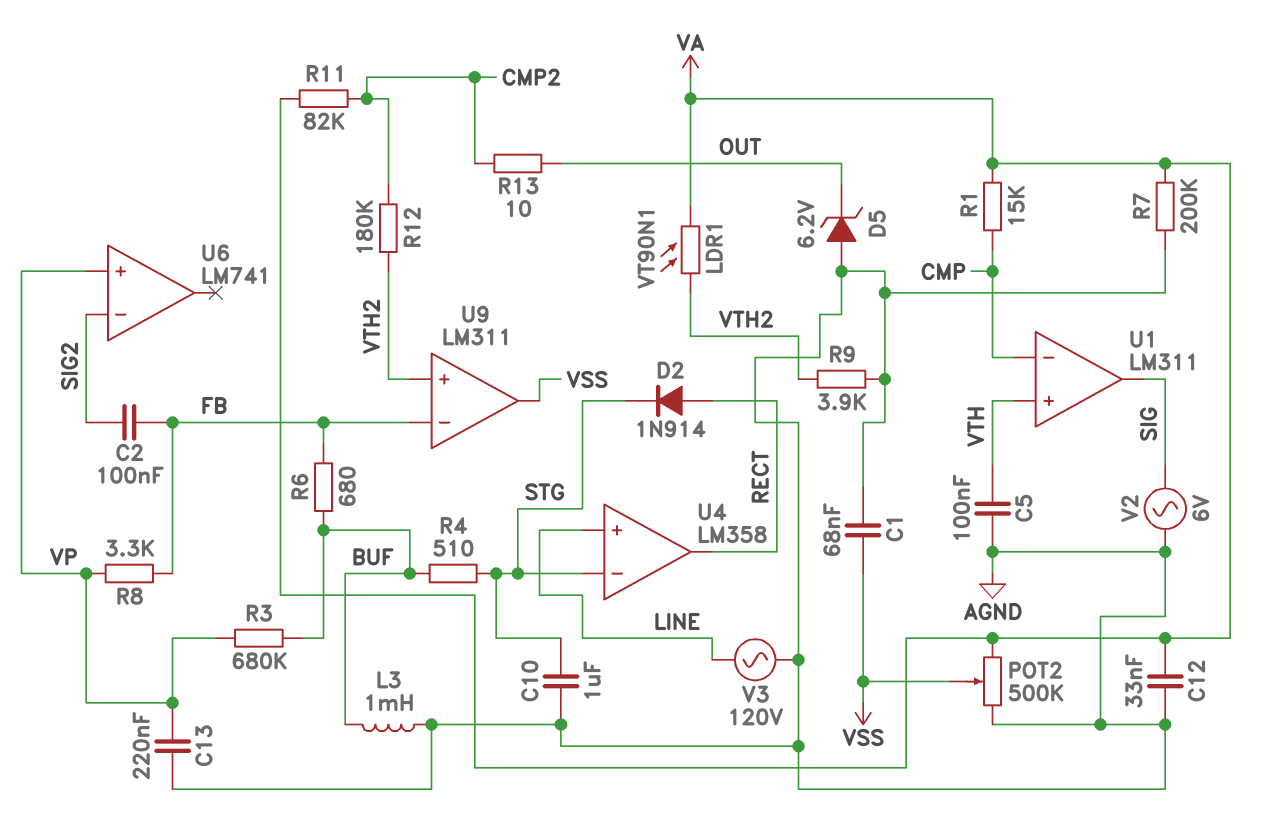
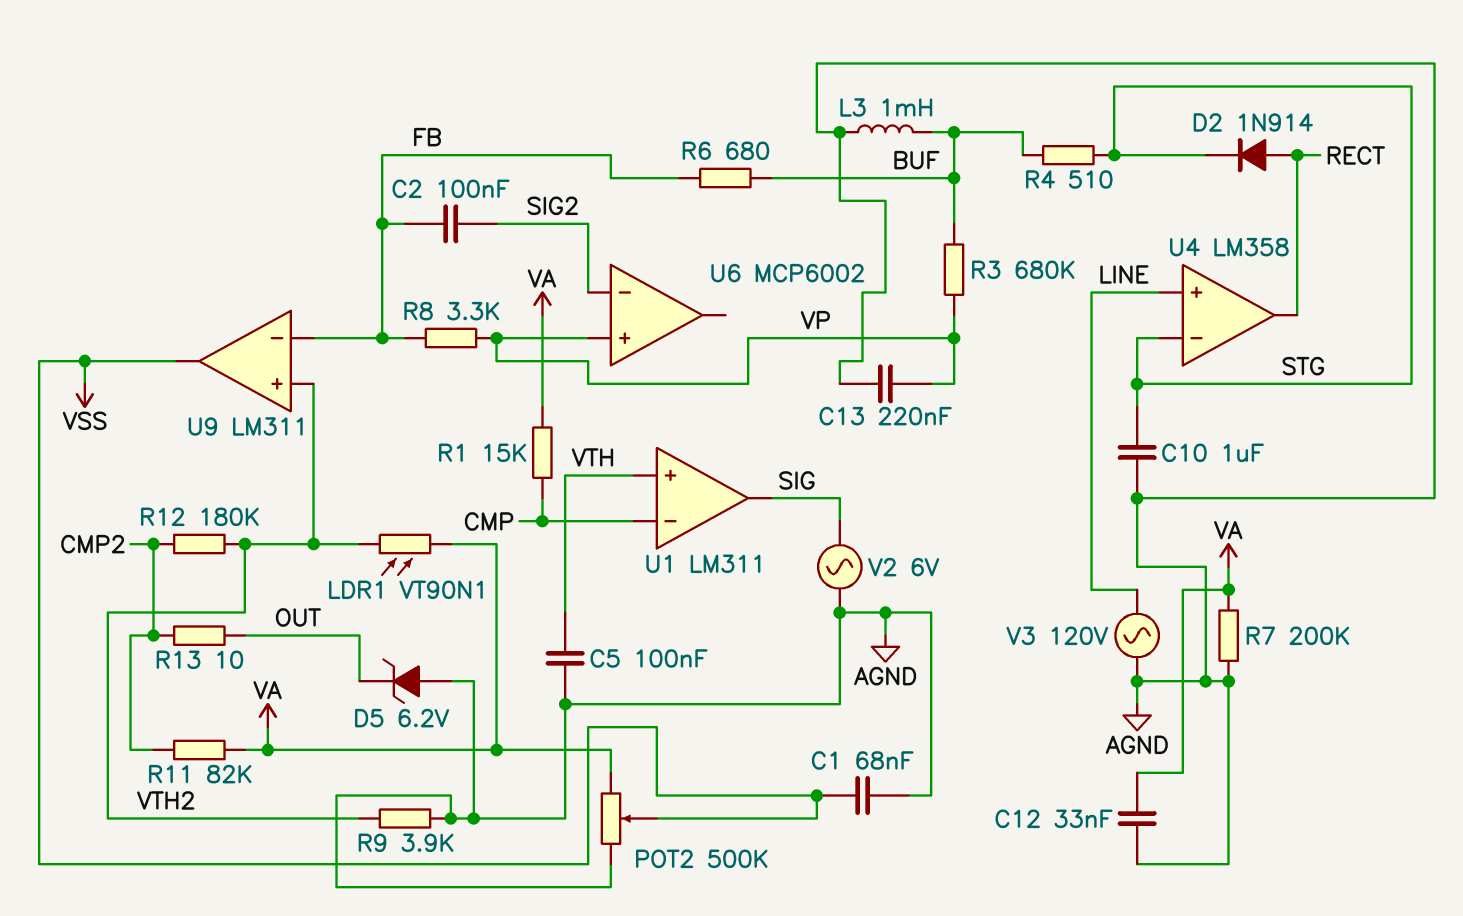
U6: LM741 -> MCP6002

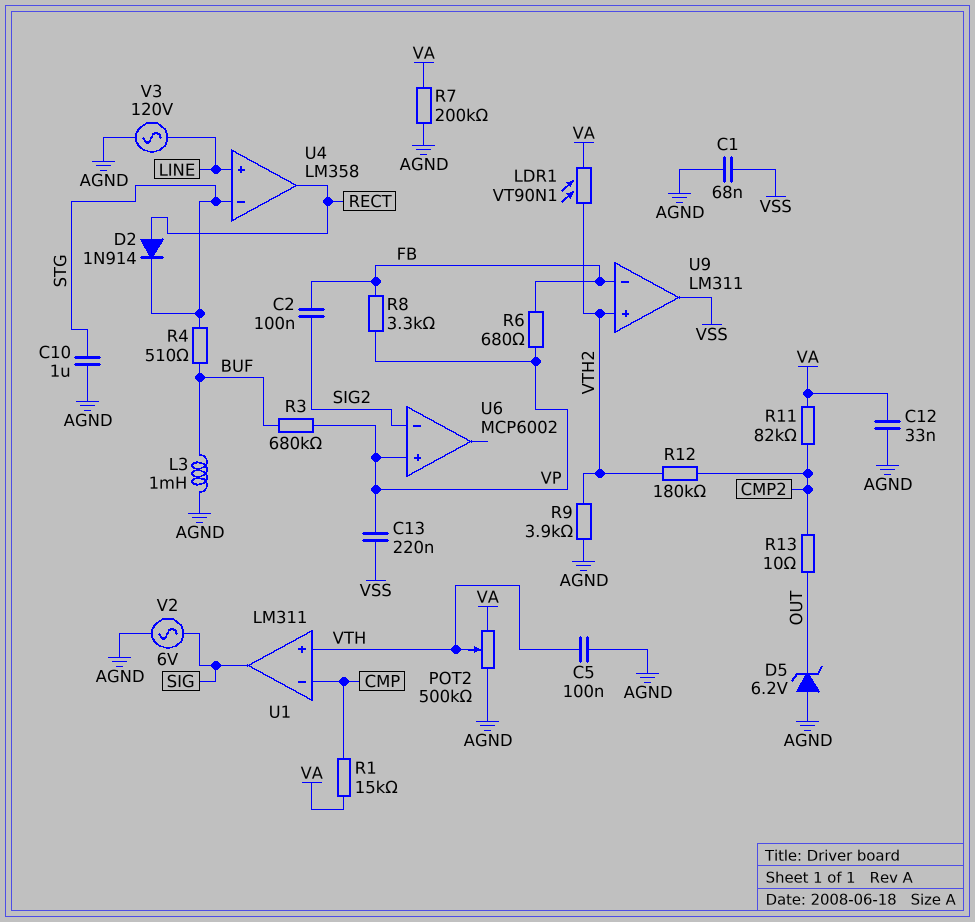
C13: 220nF (AGND, VP) -> 220nF (VP, VSS)
POT2: 500k (AGND, VA, wiper VSS) -> 500k (AGND, VA, wiper VTH)
R6: 680 (BUF, FB) -> 680 (FB, VP)

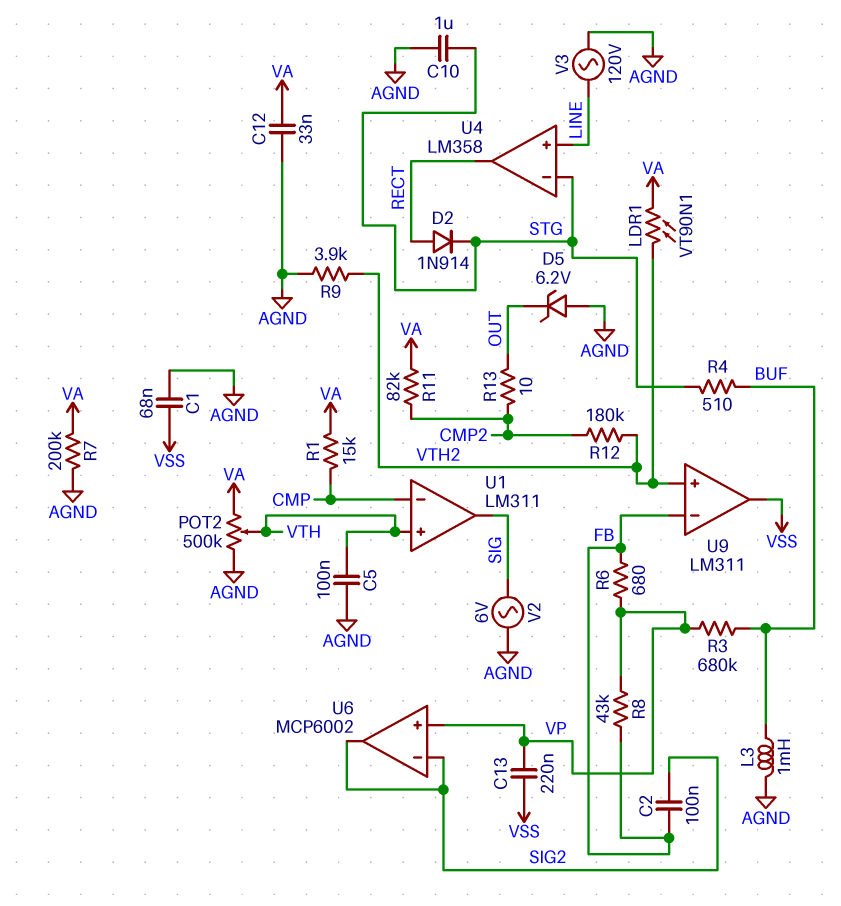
R8: 3.3k (FB, VP) -> 43k (FB, VP)
U6 pin out: none -> SIG2

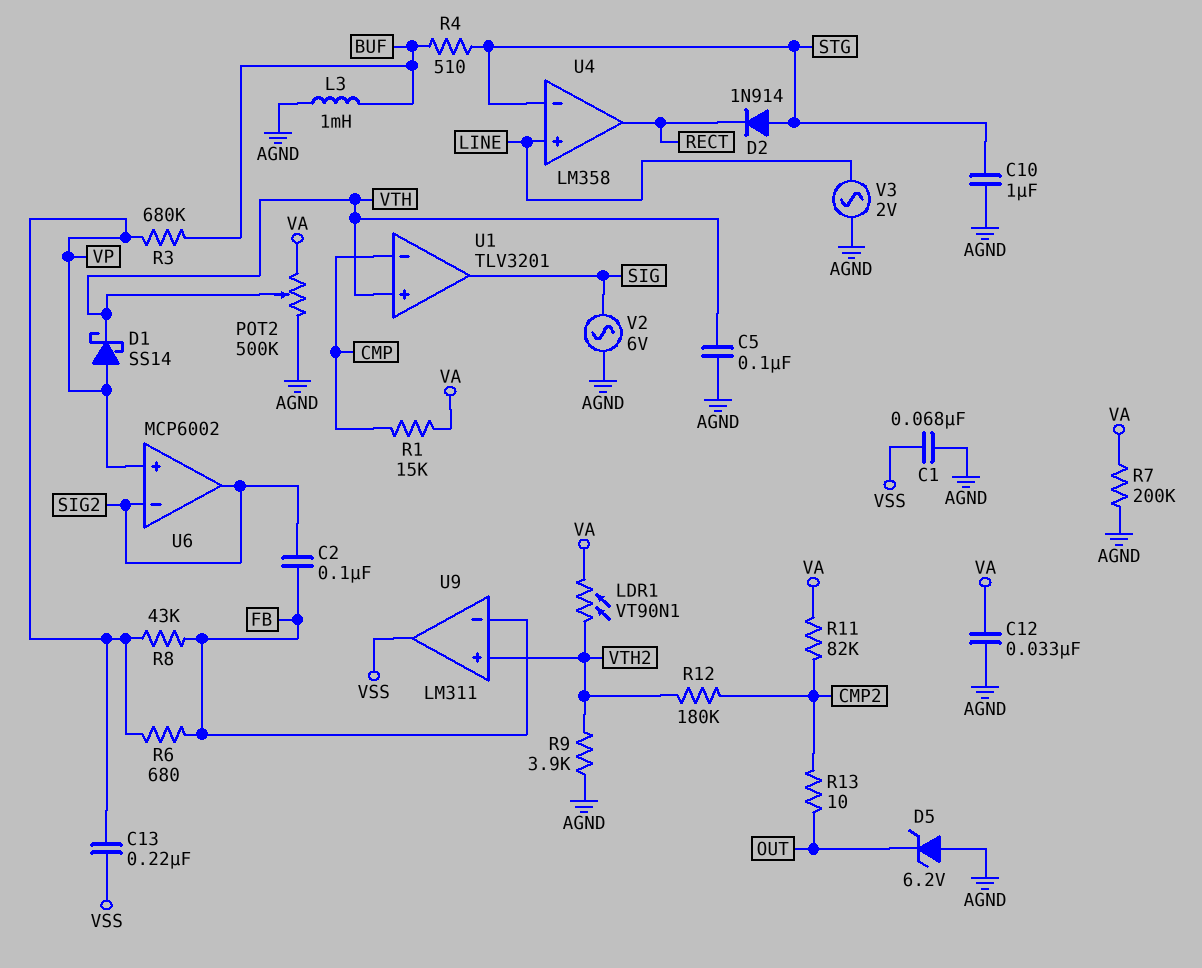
D1: none -> schottky SS14 (A VP, K VTH)
D2: diode 1N914 (A RECT, K STG) -> diode 1N914 (A STG, K RECT)
U1: LM311 -> TLV3201
V3: AC 120V (AGND, LINE) -> AC 2V (AGND, LINE)

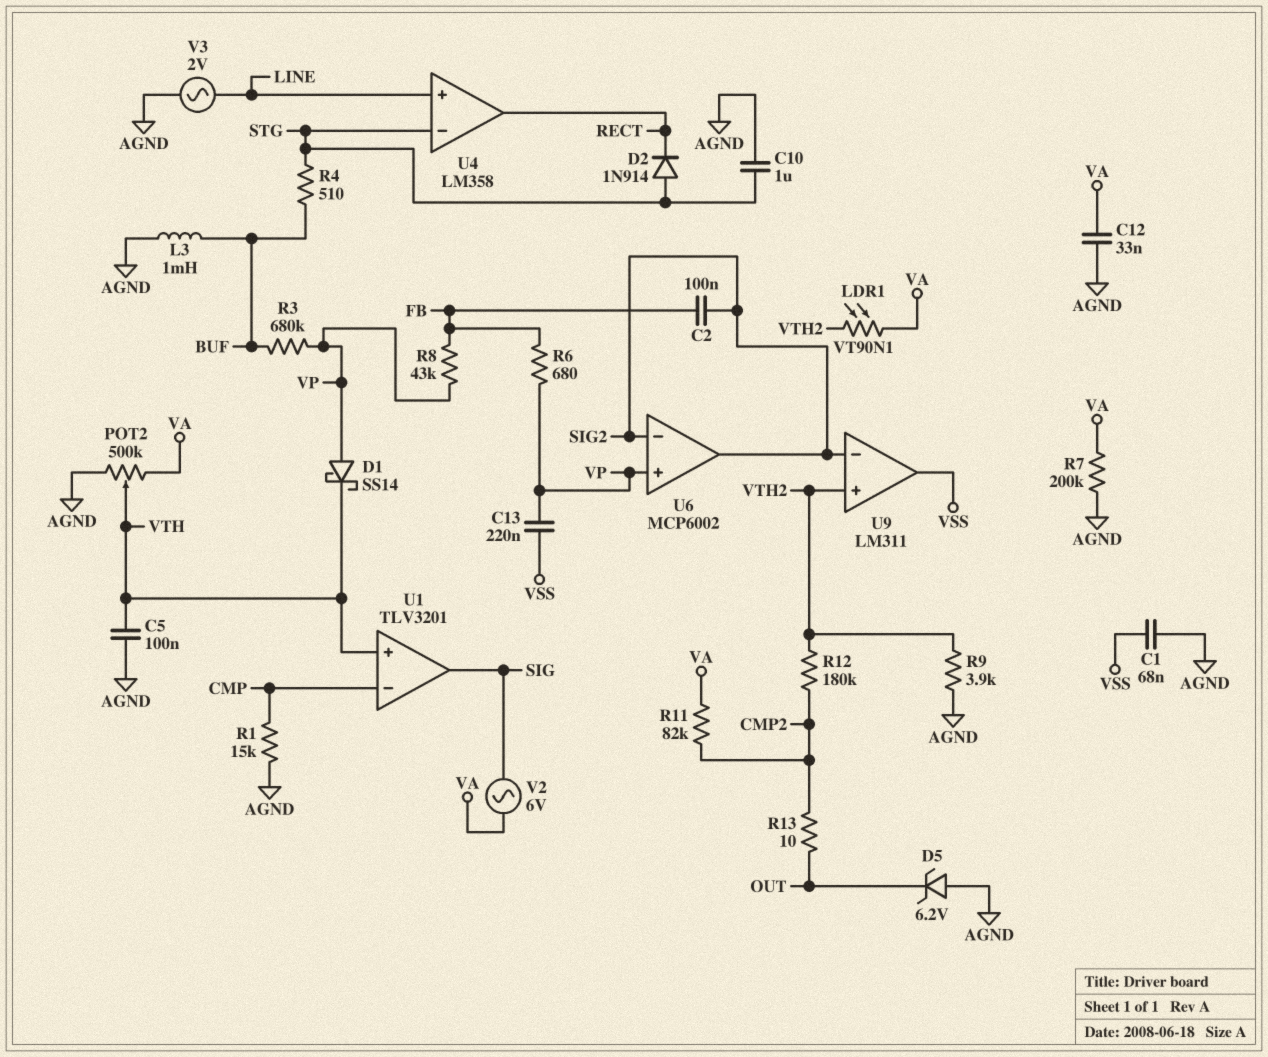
R1: 15k (CMP, VA) -> 15k (AGND, CMP)
U9 pin in-: FB -> SIG2
V2: AC 6V (AGND, SIG) -> AC 6V (SIG, VA)

